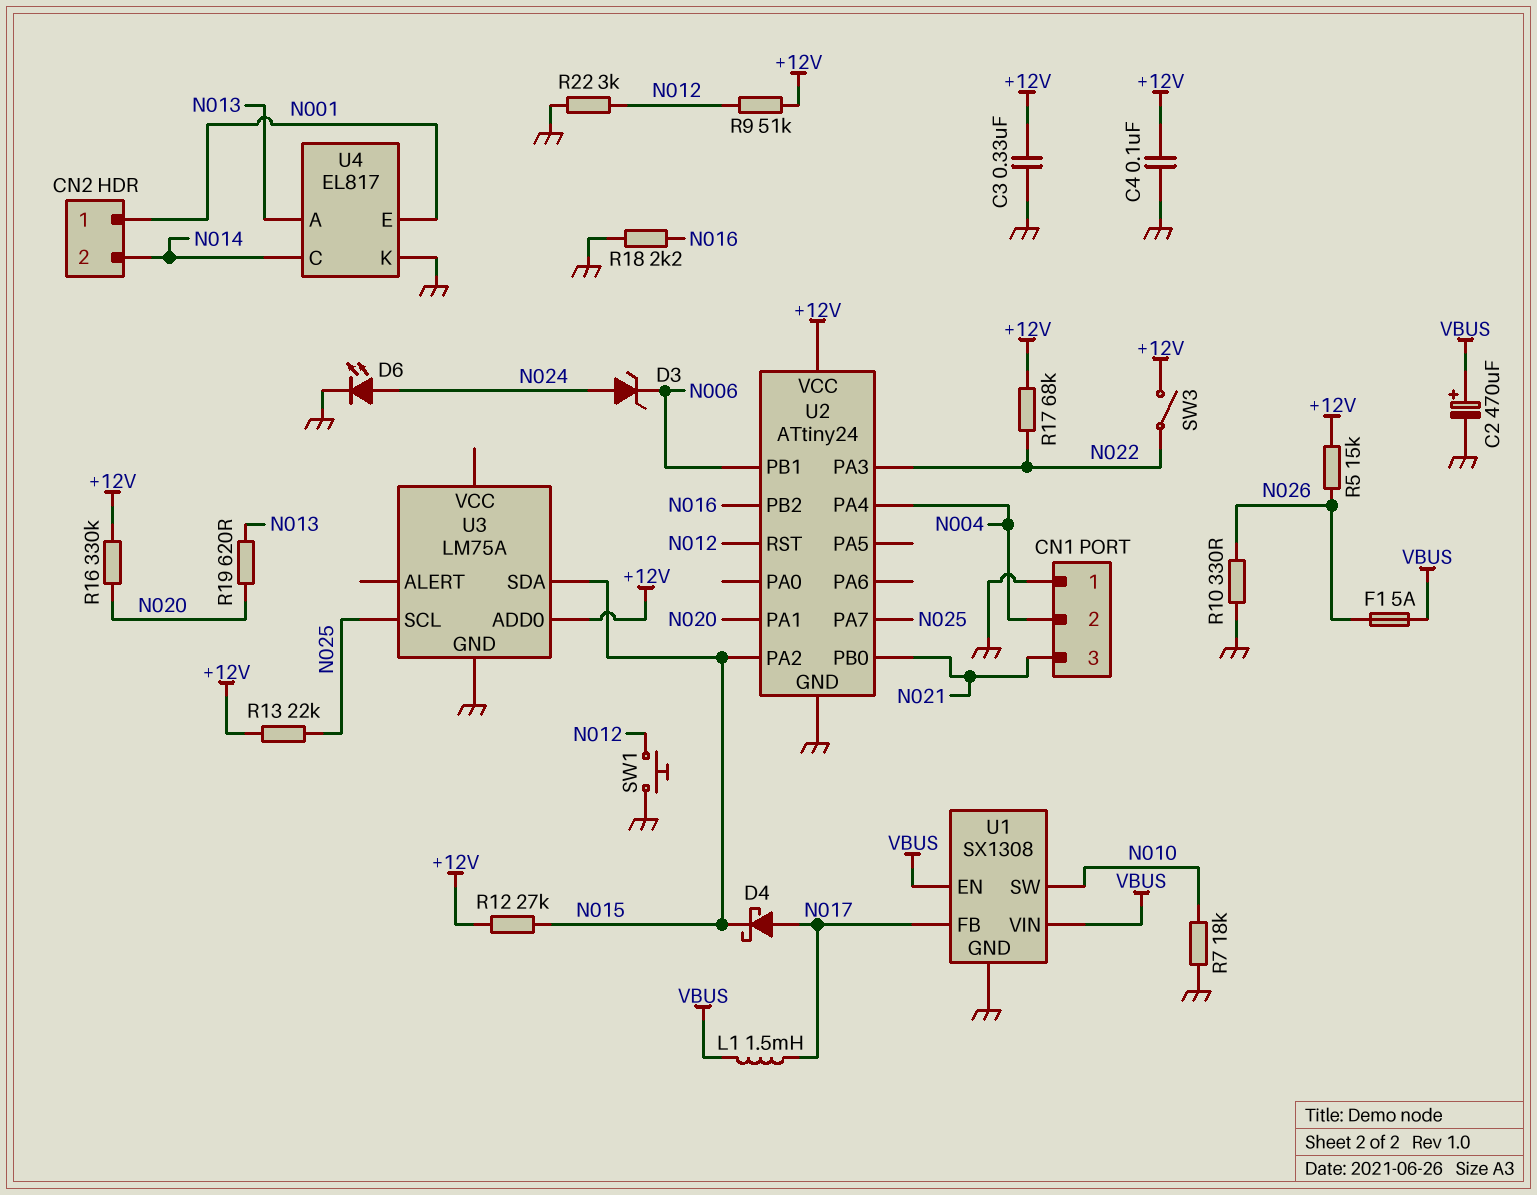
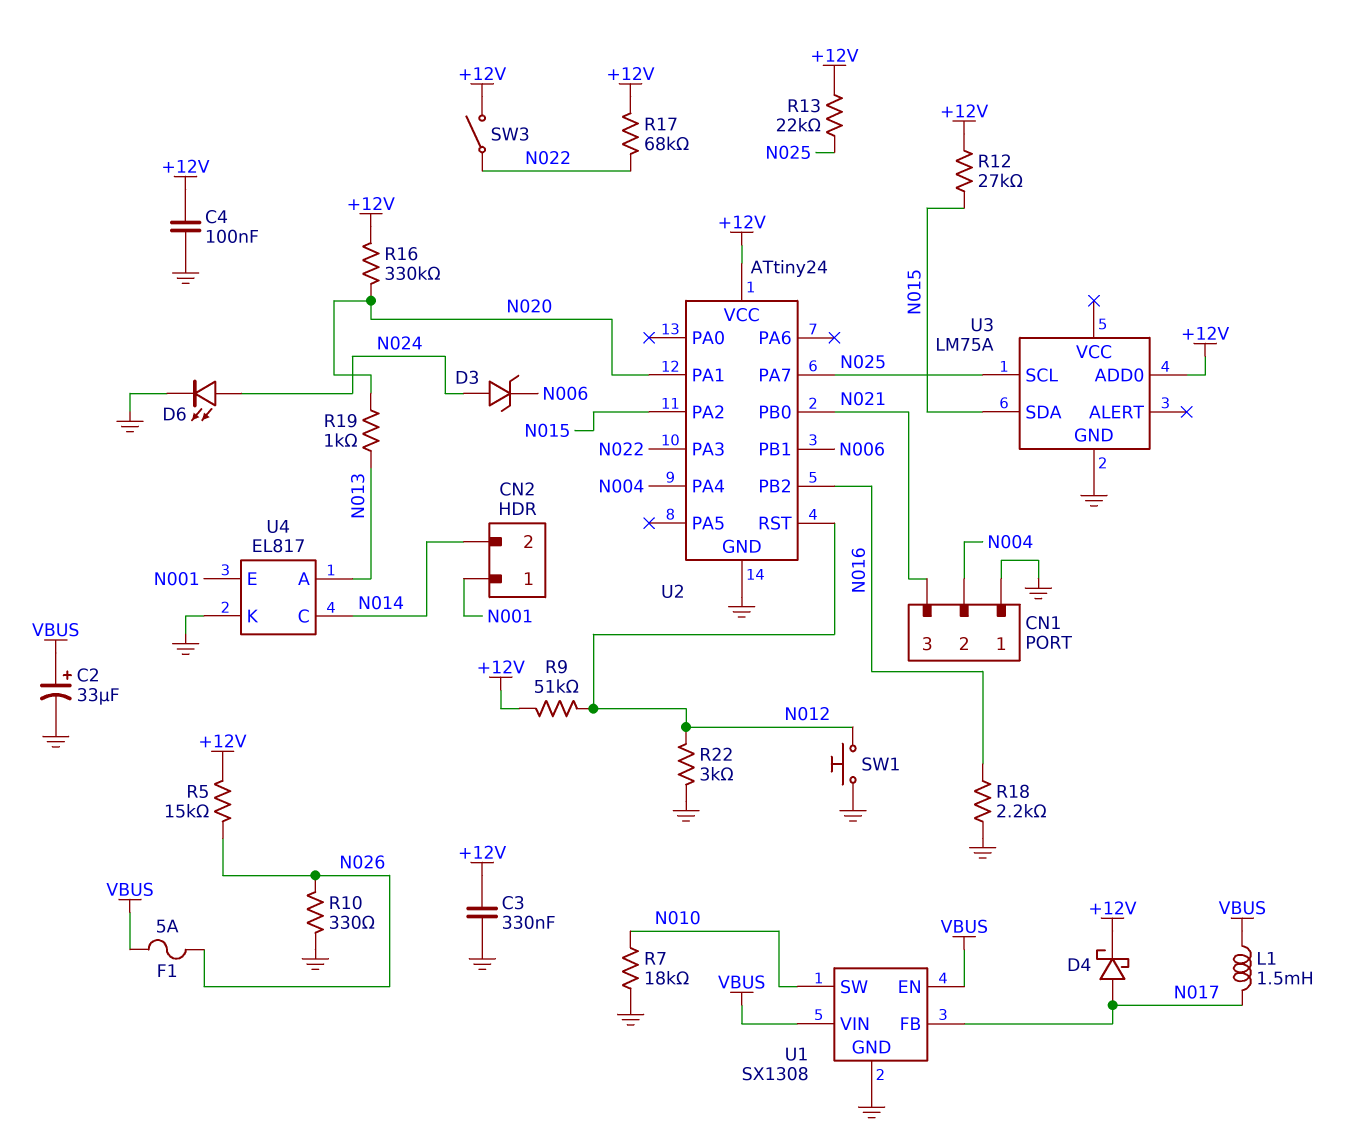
C2: 470uF (plus VBUS, minus GND) -> 33uF (plus VBUS, minus GND)
D4: schottky (A N017, K N015) -> schottky (A N017, K +12V)
R19: 620 (N013, N020) -> 1k (N013, N020)

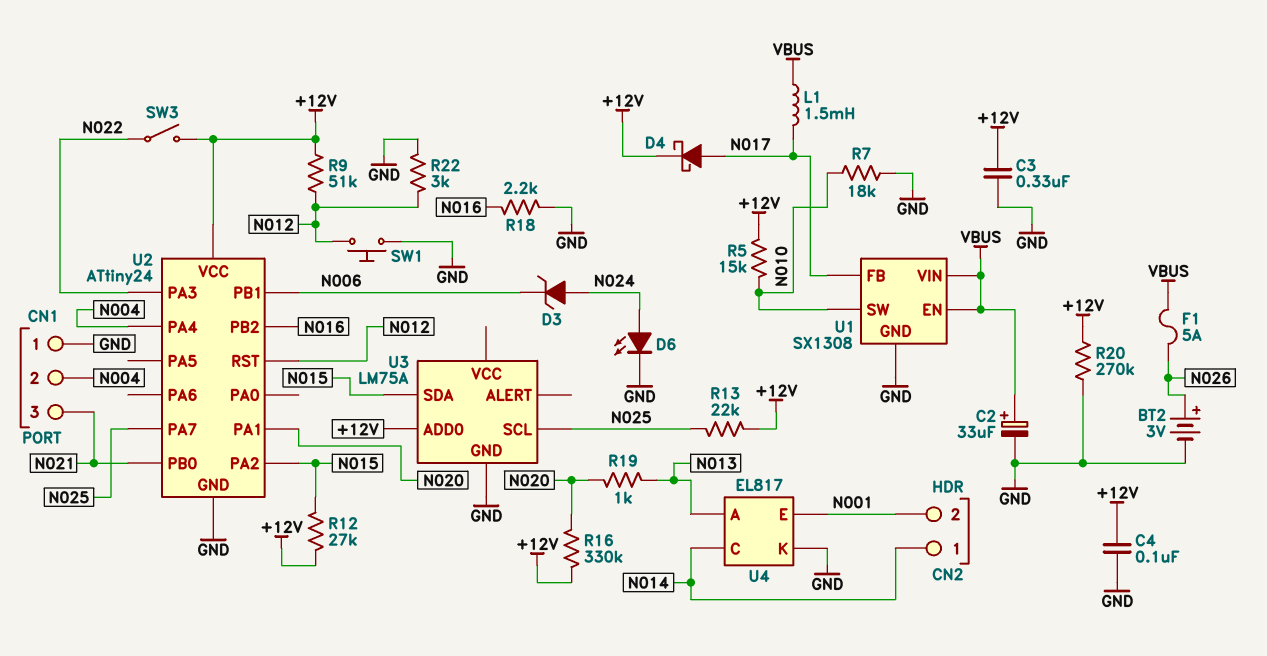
BT2: none -> 3V (plus N026, minus GND)
CN2 pin 1: N001 -> N014
CN2 pin 2: N014 -> N001
R5: 15k (+12V, N026) -> 15k (+12V, N010)
R10: 330 (GND, N026) -> none
R17: 68k (+12V, N022) -> none
R20: none -> 270k (+12V, GND)

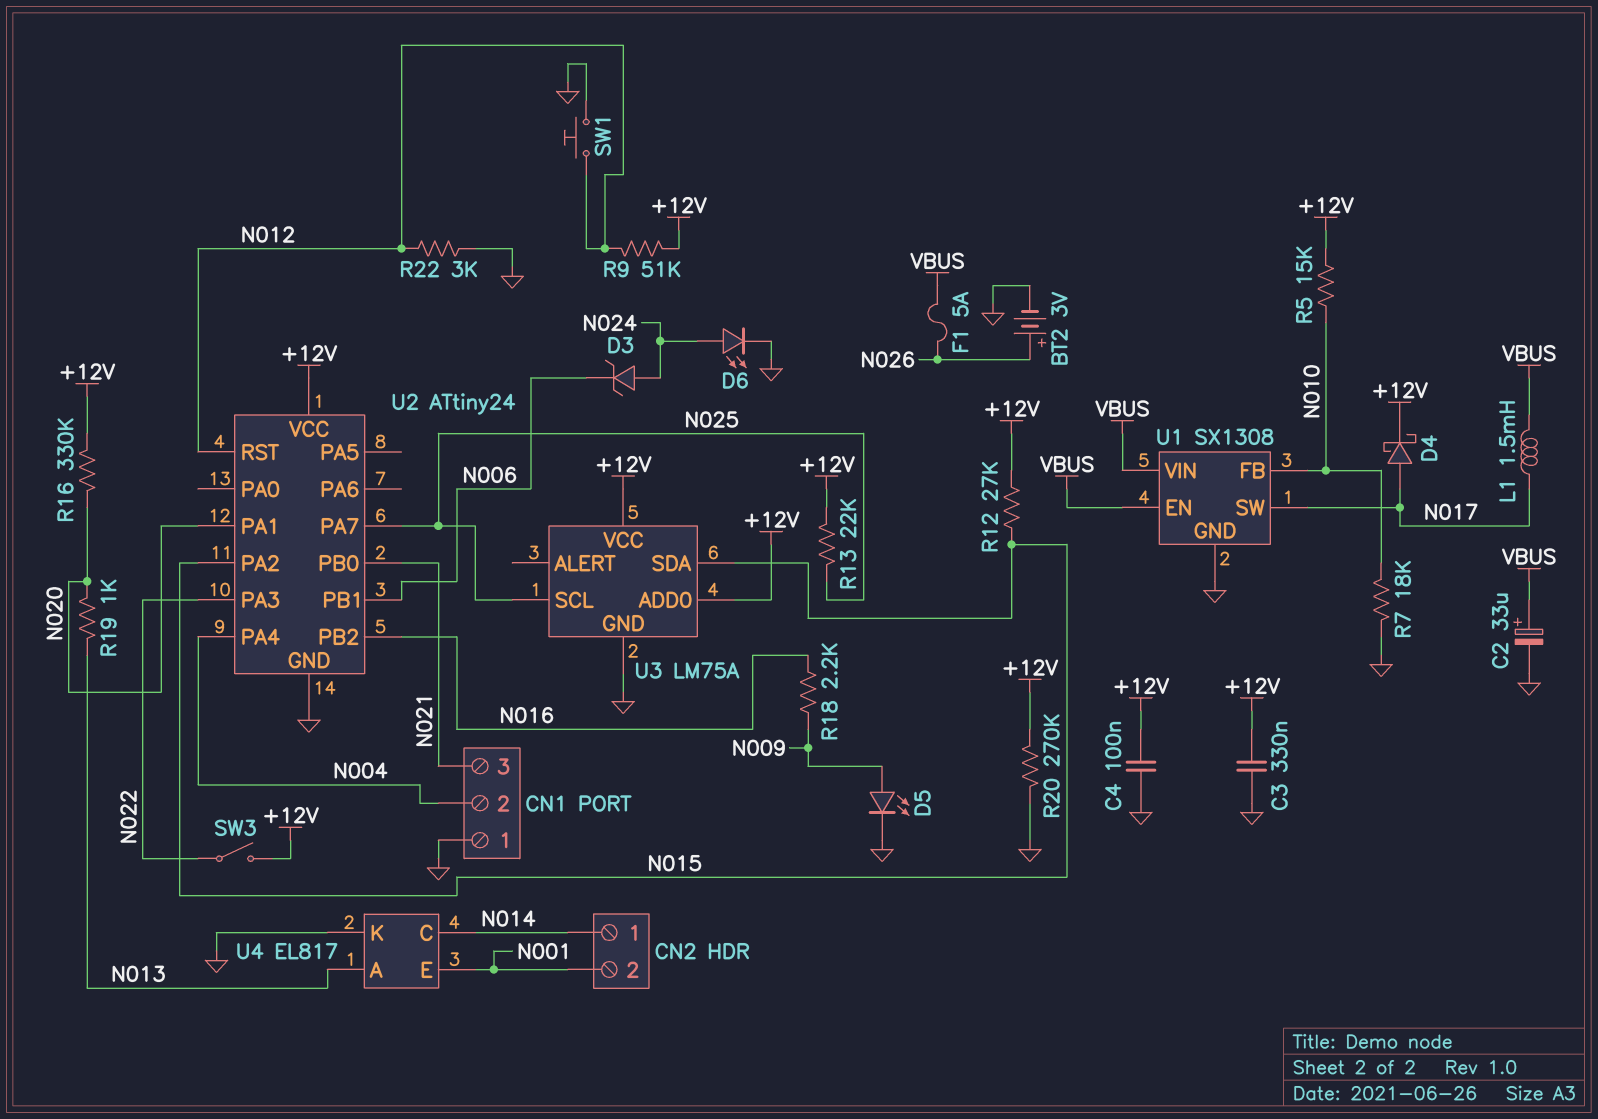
D5: none -> LED (A N009, K GND)
R18: 2.2k (GND, N016) -> 2.2k (N009, N016)
U1 pin FB: N017 -> N010
U1 pin SW: N010 -> N017
U3 pin VCC: none -> +12V

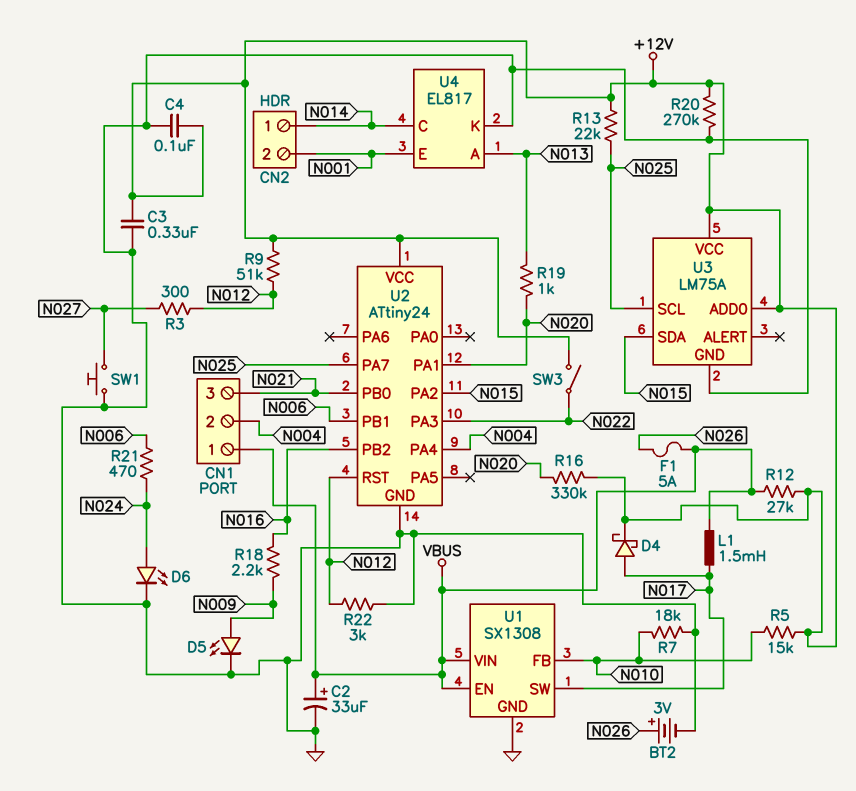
CN1 pin 1: GND -> VBUS
D3: zener (A N024, K N006) -> none
R3: none -> 300 (N012, N027)
R12: 27k (+12V, N015) -> 27k (+12V, VBUS)
R21: none -> 470 (N006, N024)
SW1: button (GND, N012) -> button (GND, N027)

